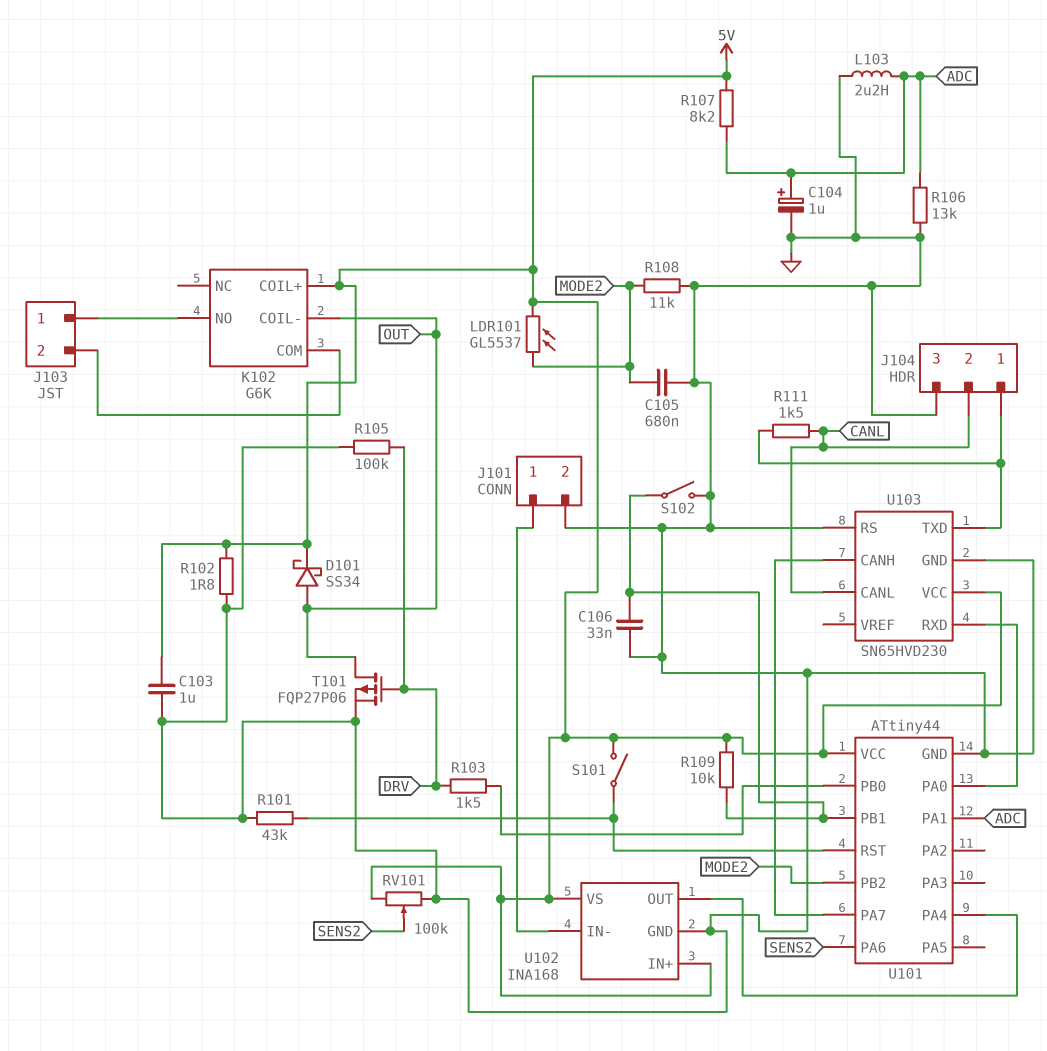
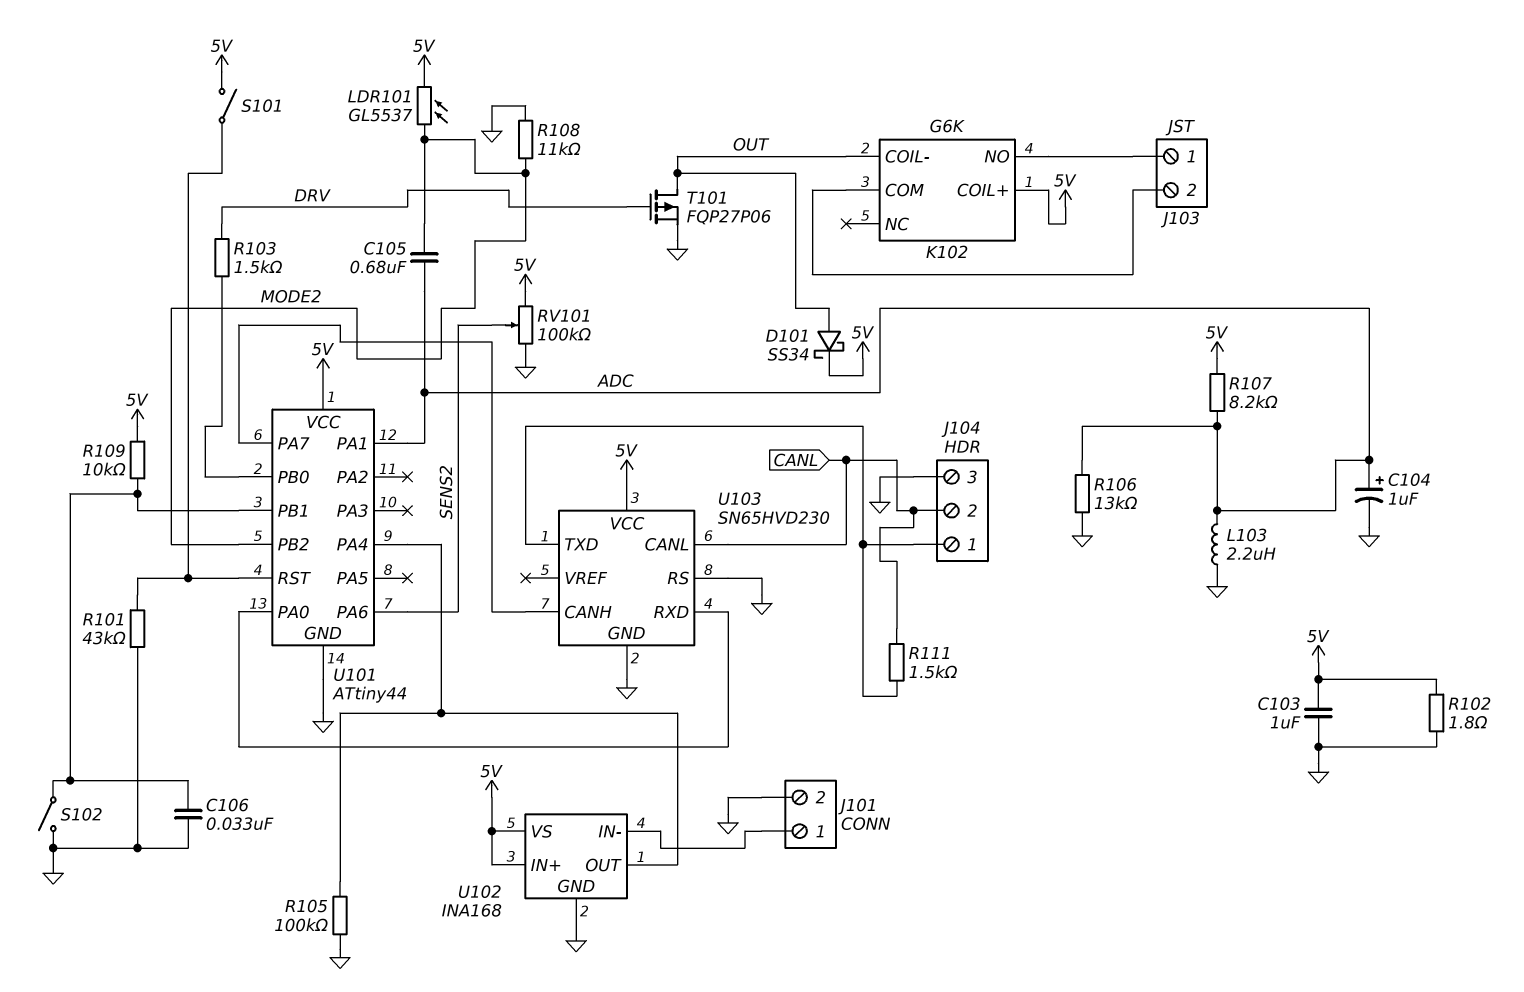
C105: 680nF (GND, MODE2) -> 680nF (ADC, MODE2)
R105: 100k (DRV, GND) -> 100k (GND, U101/PA4)

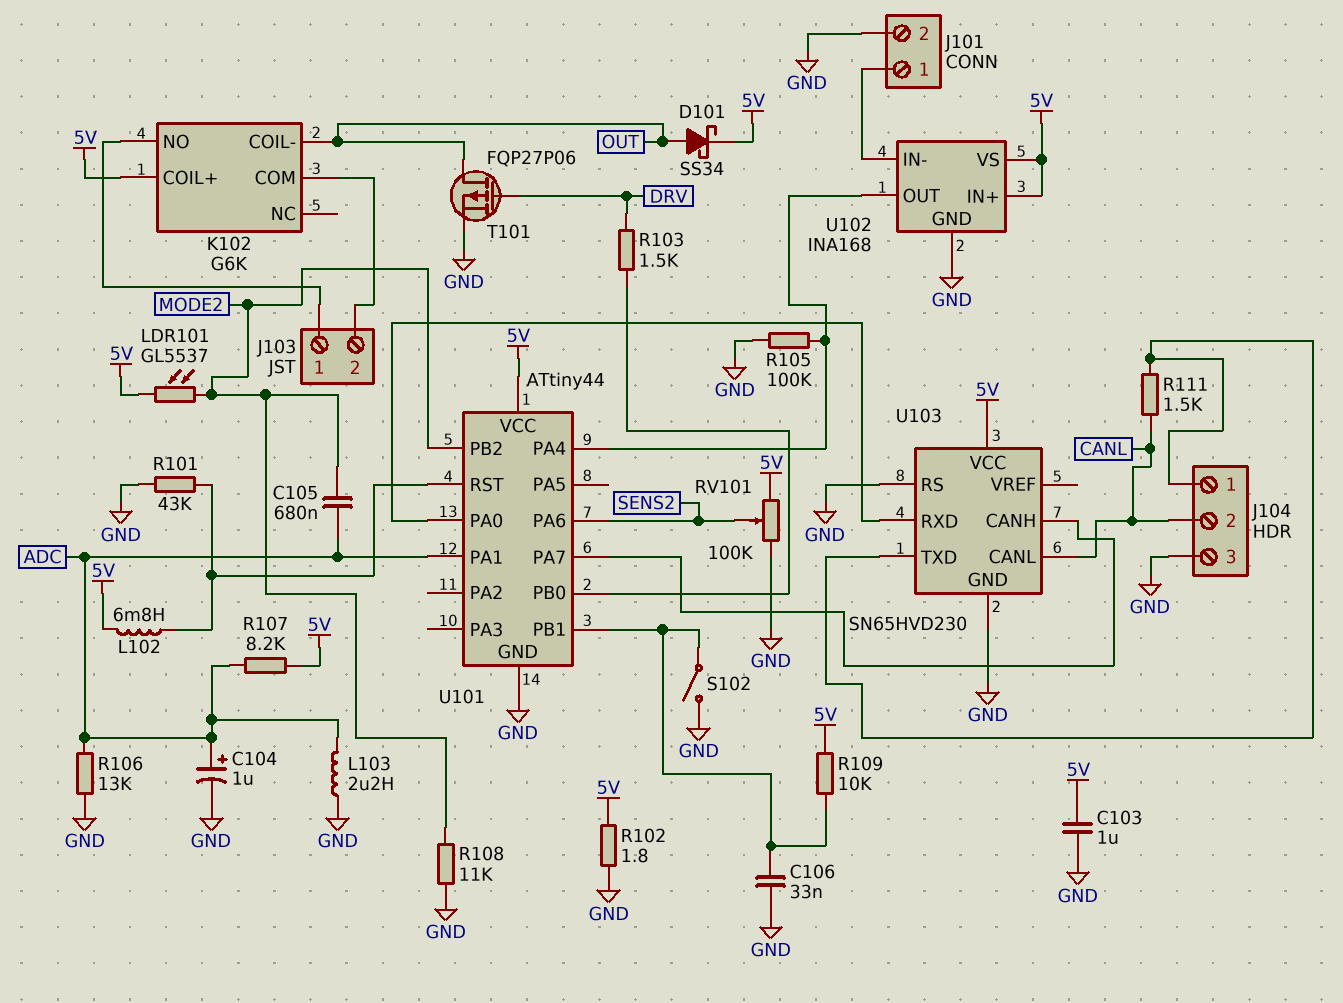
L102: none -> 6.8mH (5V, U101/RST)
S101: switch (5V, U101/RST) -> none

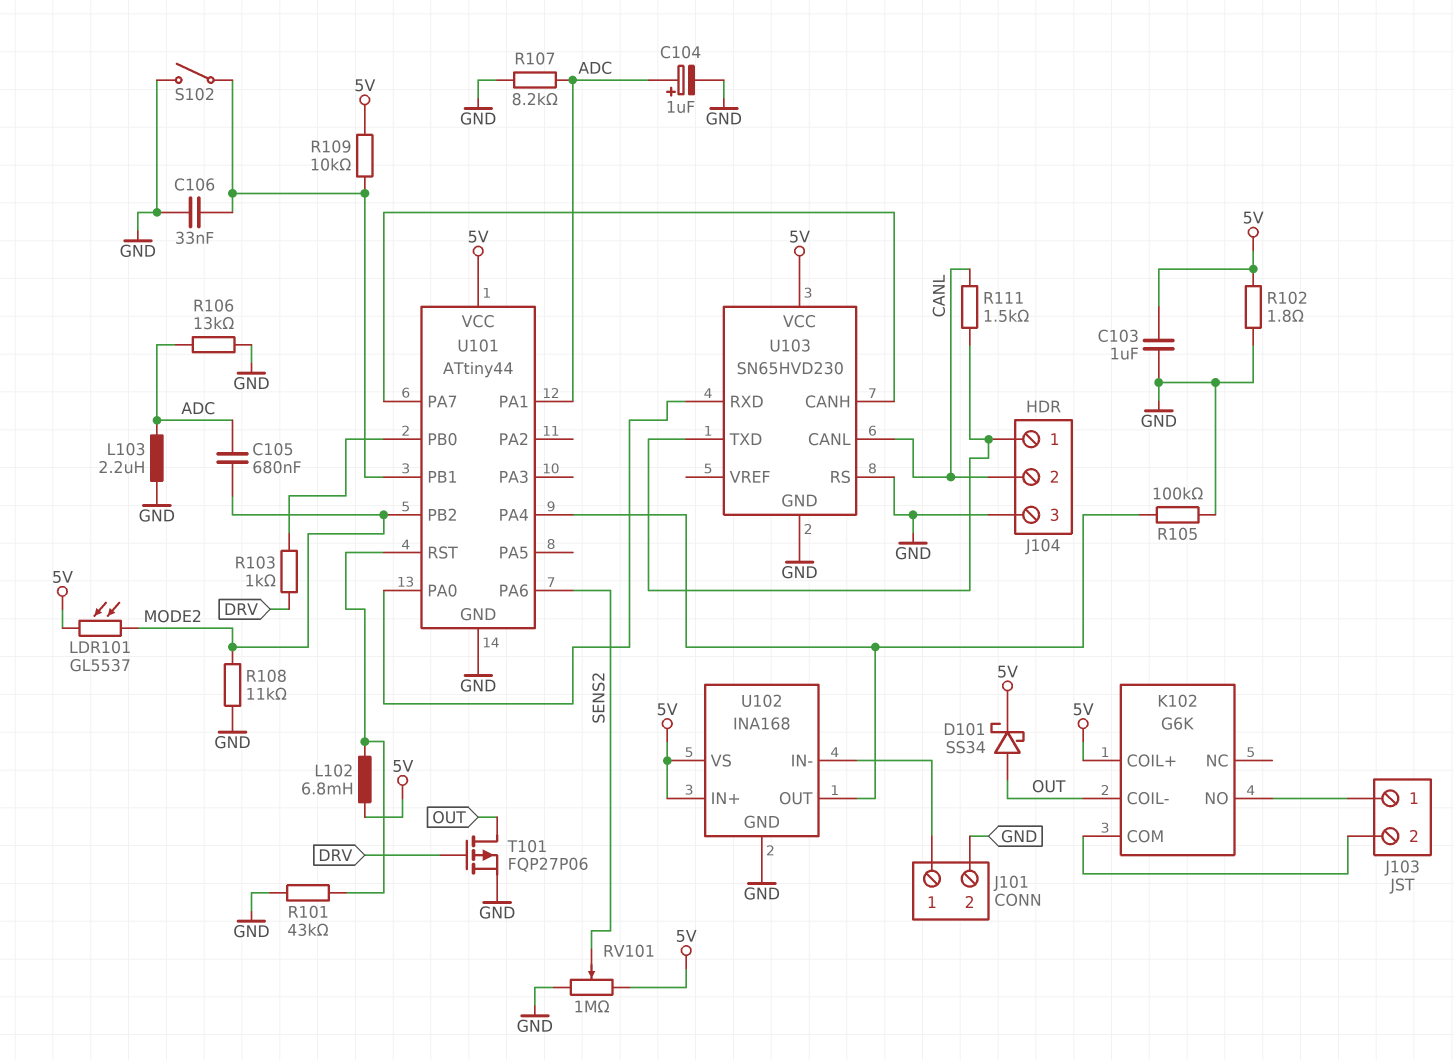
R103: 1.5k (DRV, U101/PB0) -> 1k (DRV, U101/PB0)
R107: 8.2k (5V, ADC) -> 8.2k (ADC, GND)
RV101: 100k (5V, GND, wiper SENS2) -> 1M (5V, GND, wiper SENS2)

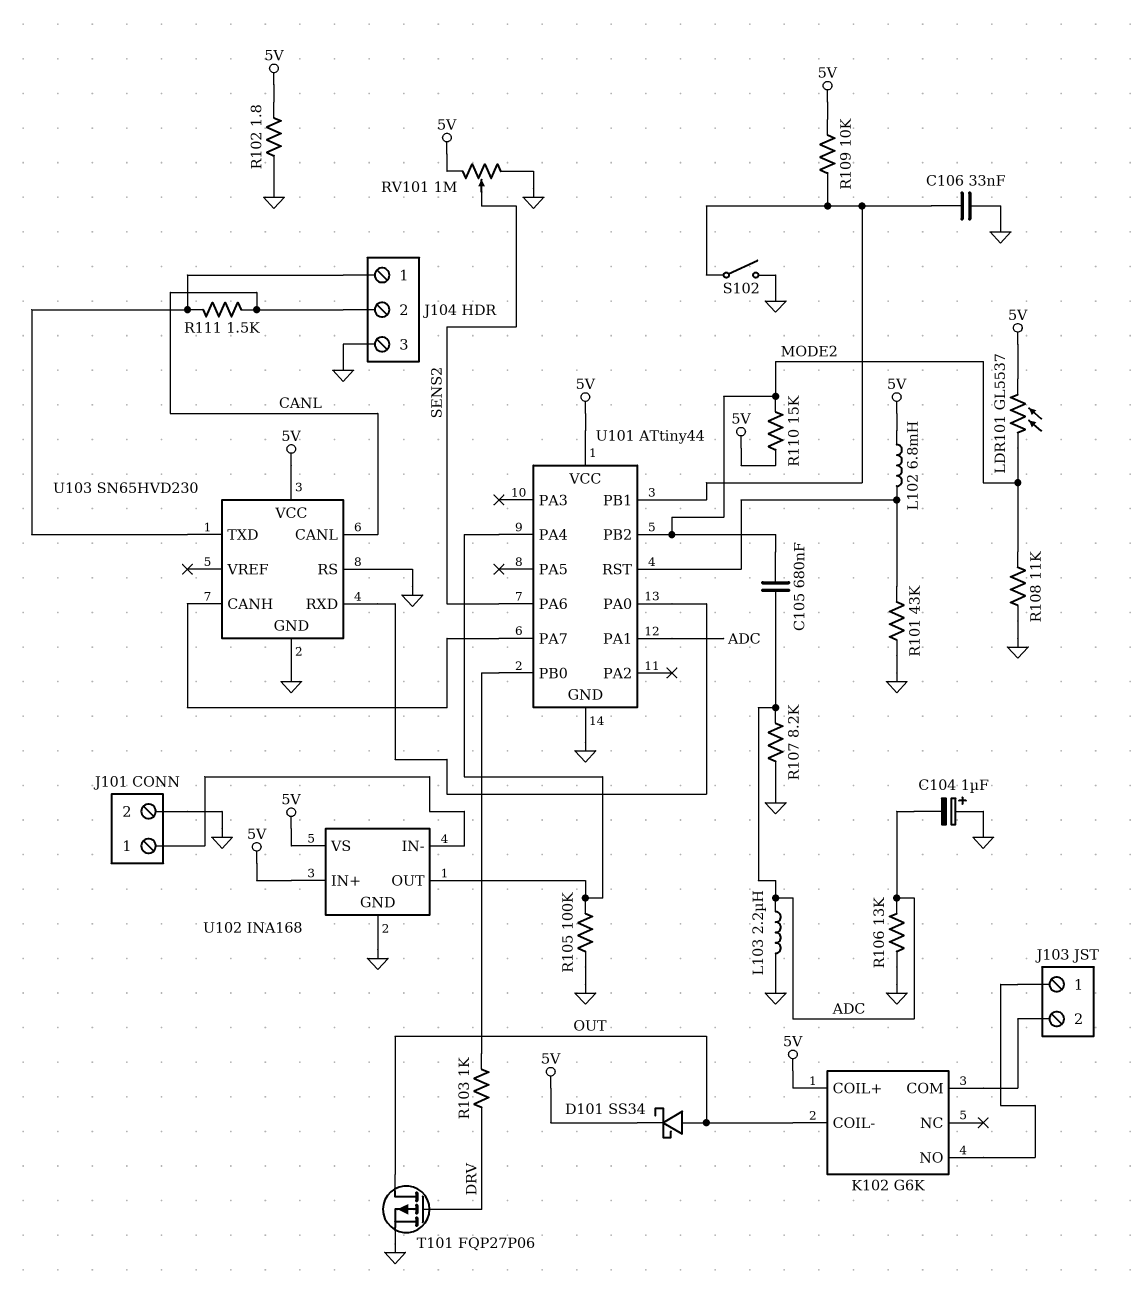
C103: 1uF (5V, GND) -> none
C104: 1uF (plus ADC, minus GND) -> 1uF (plus GND, minus ADC)
R110: none -> 15k (5V, MODE2)

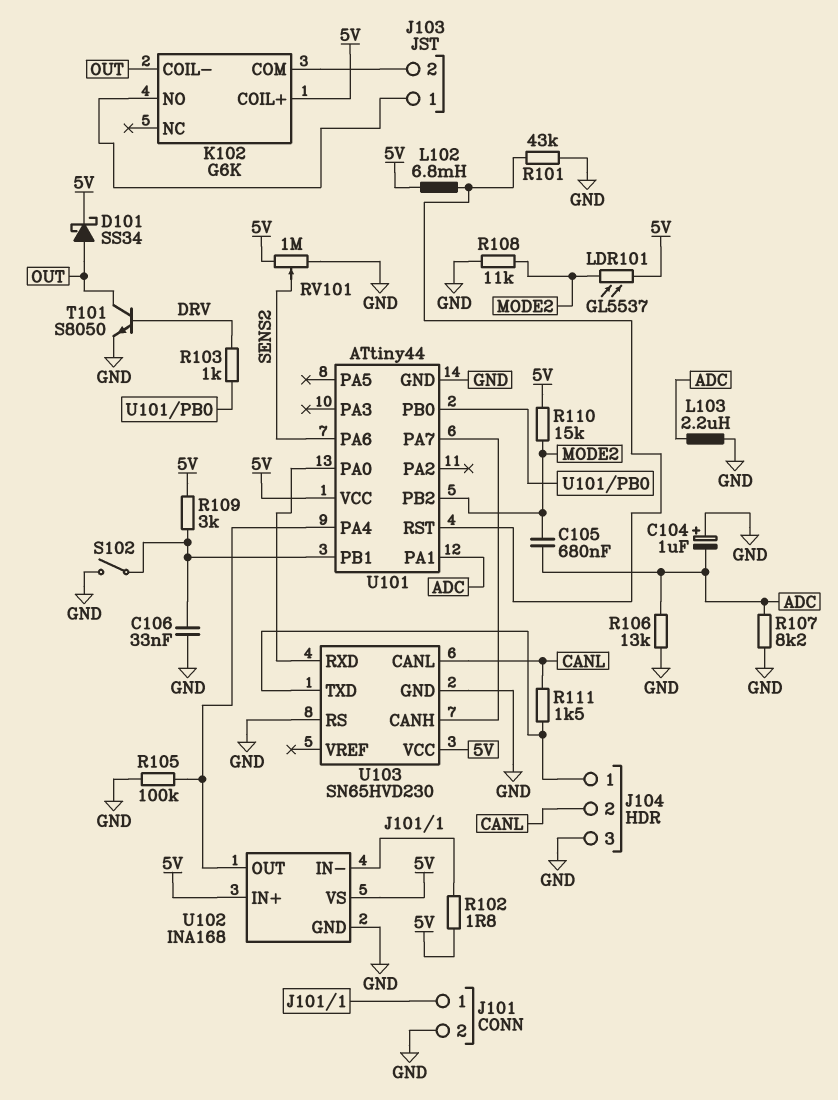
R102: 1.8 (5V, GND) -> 1.8 (5V, J101/1)
R109: 10k (5V, U101/PB1) -> 3k (5V, U101/PB1)
T101: PMOS FQP27P06 (G DRV, D OUT, S GND) -> NPN S8050 (B DRV, C OUT, E GND)

